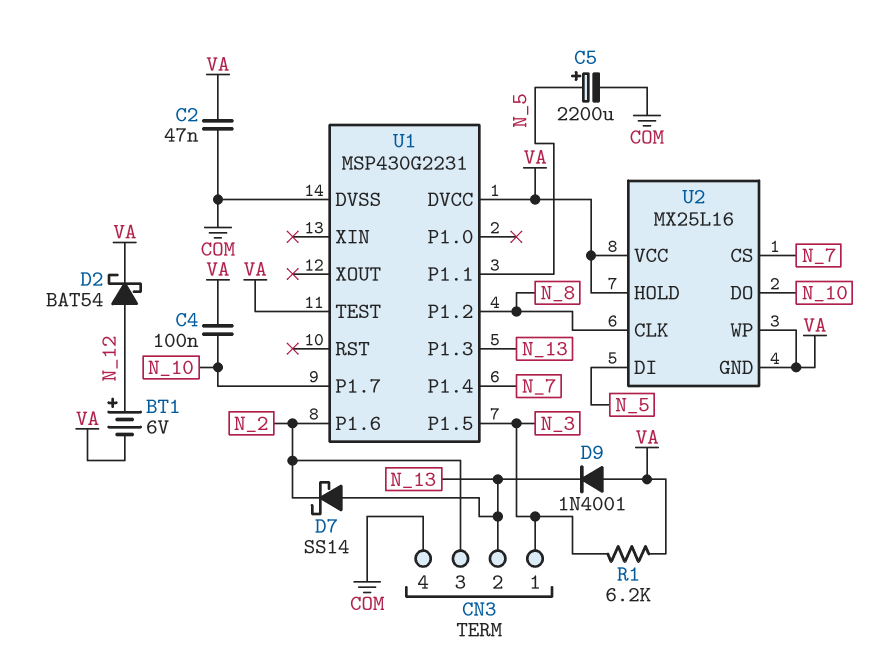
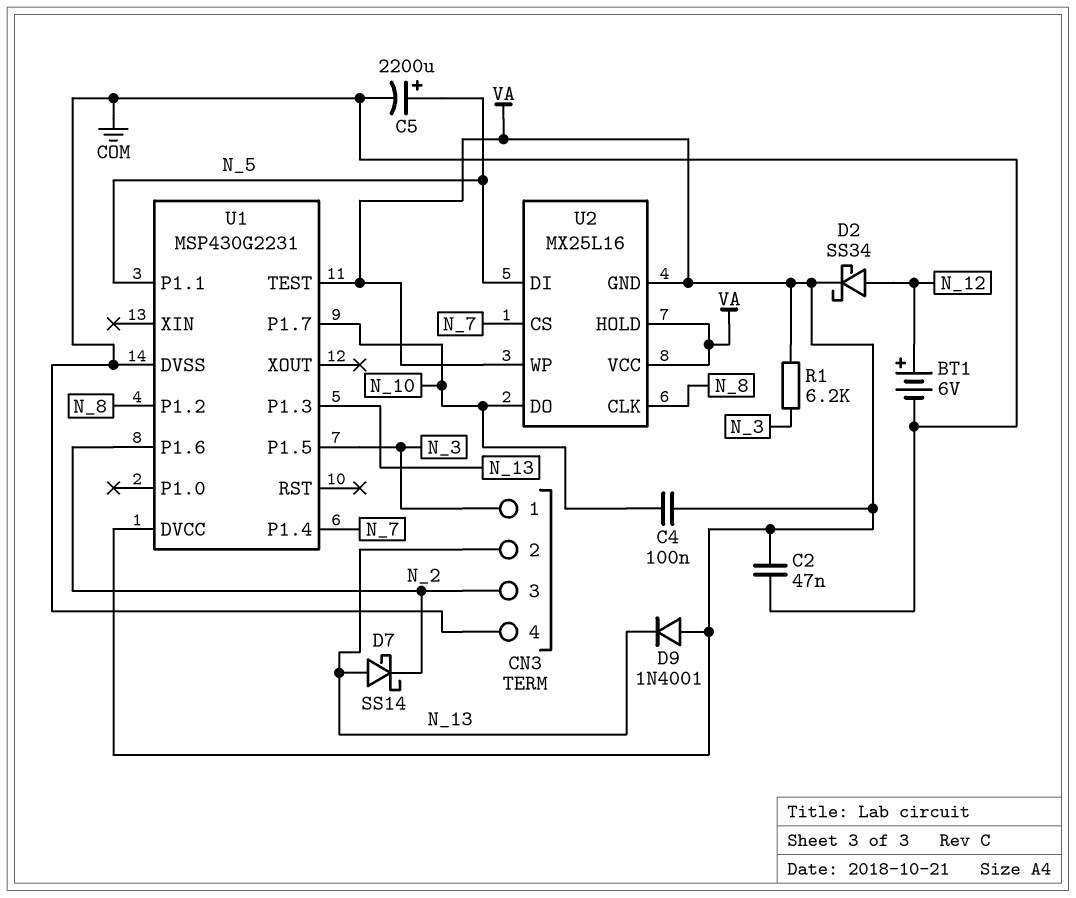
BT1: 6V (plus N_12, minus VA) -> 6V (plus N_12, minus COM)
D2: schottky BAT54 (A N_12, K VA) -> schottky SS34 (A N_12, K VA)

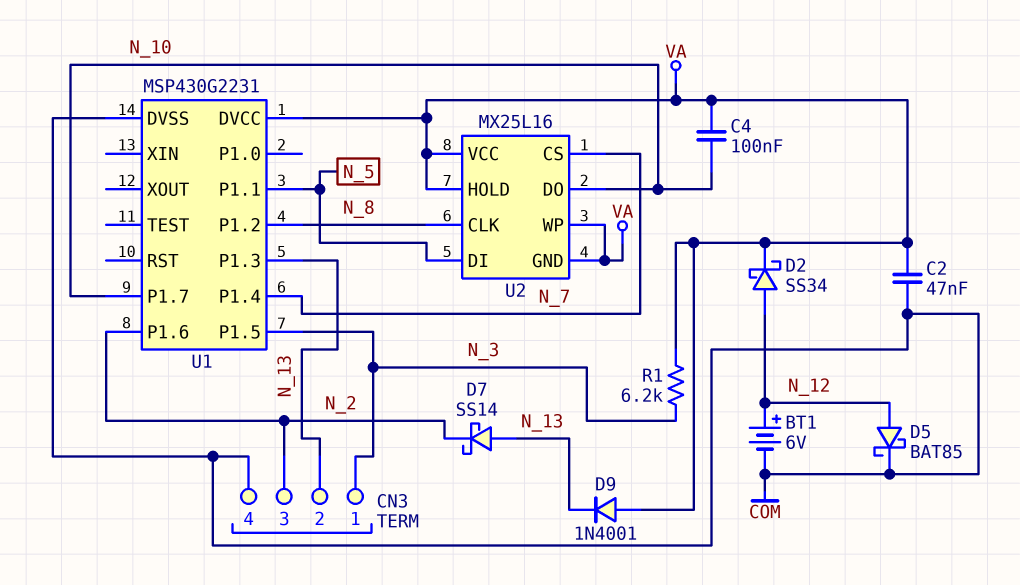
C5: 2200uF (plus N_5, minus COM) -> none
D5: none -> schottky BAT85 (A N_12, K COM)
U1 pin TEST: VA -> none

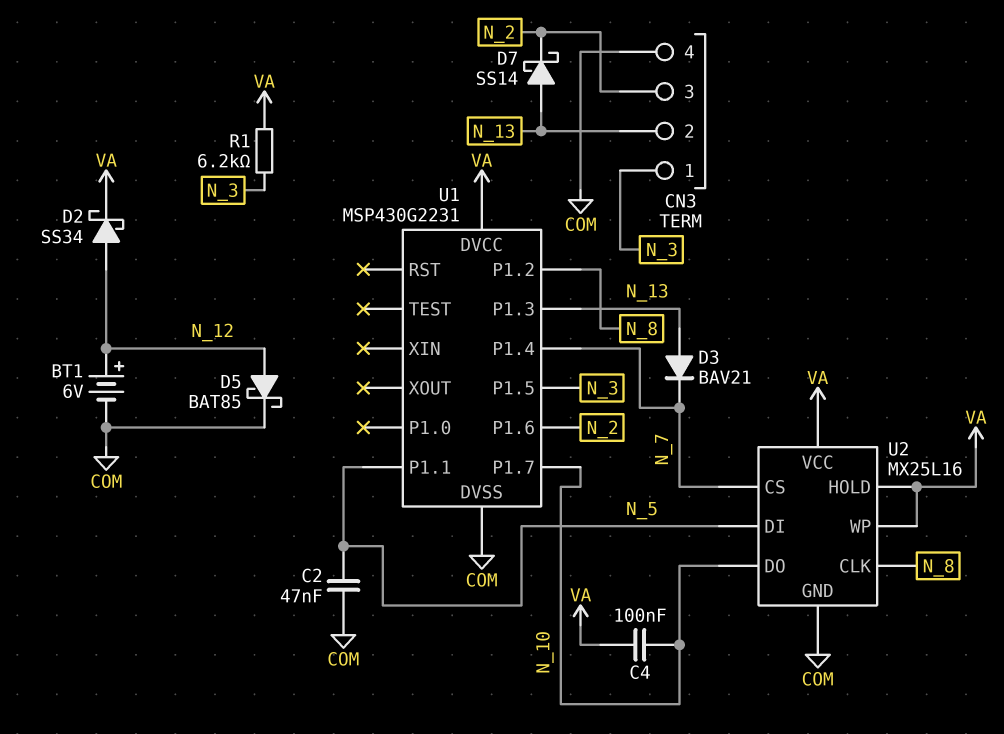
C2: 47nF (COM, VA) -> 47nF (COM, N_5)
D3: none -> diode BAV21 (A N_13, K N_7)
D9: diode 1N4001 (A VA, K N_13) -> none
U2 pin GND: VA -> COM

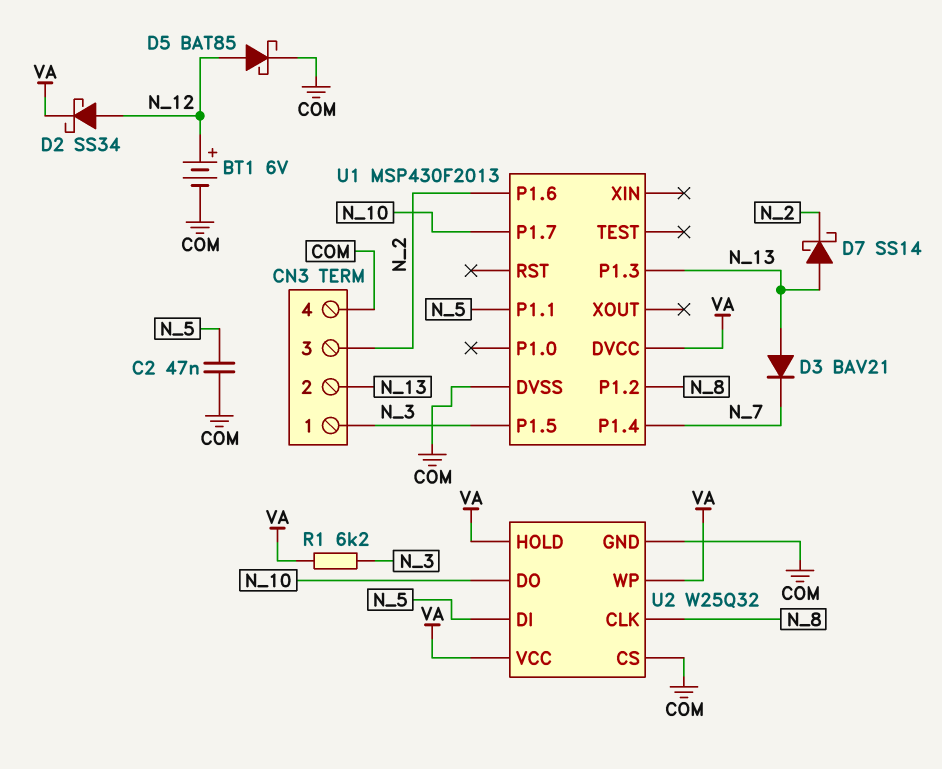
C4: 100nF (N_10, VA) -> none
U1: MSP430G2231 -> MSP430F2013
U2: MX25L16 -> W25Q32
U2 pin CS: N_7 -> COM

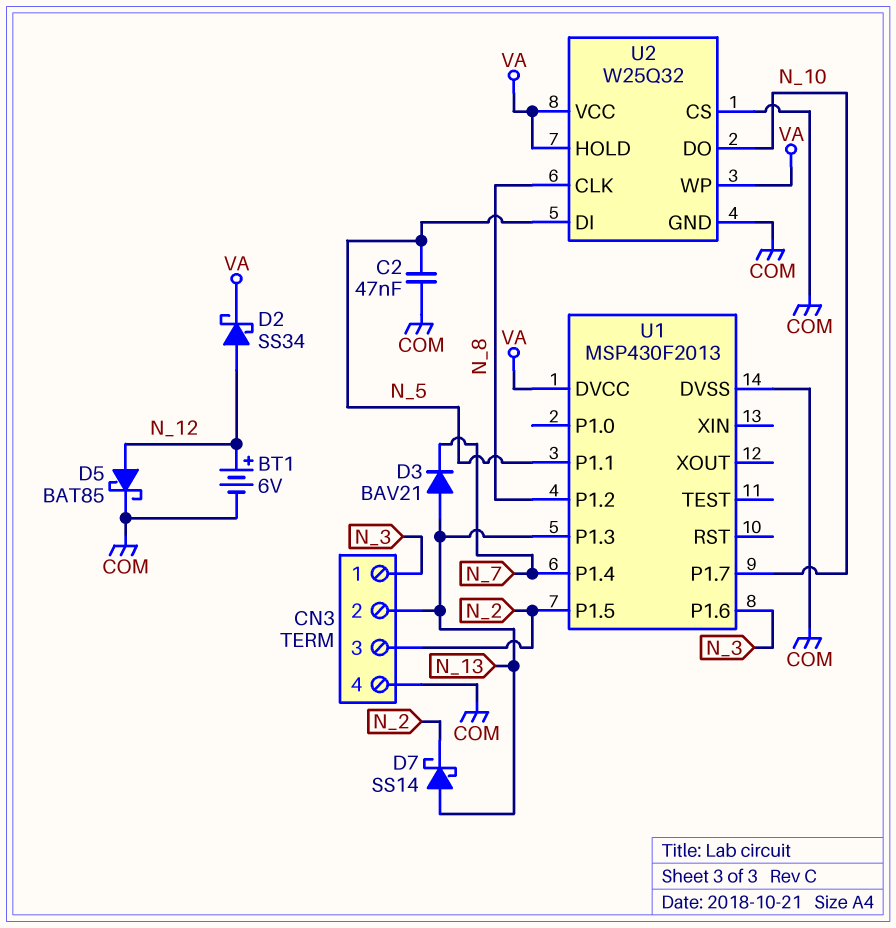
R1: 6.2k (N_3, VA) -> none
U1 pin P1.5: N_3 -> N_2
U1 pin P1.6: N_2 -> N_3

